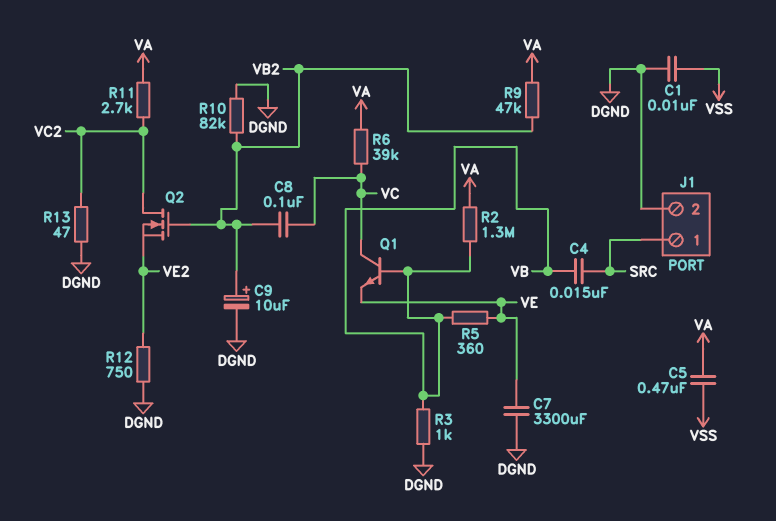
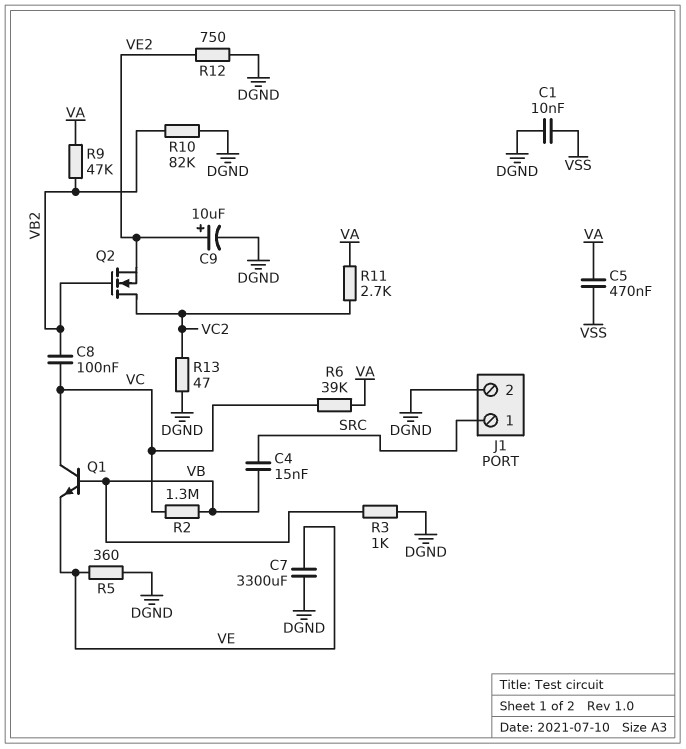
C9: 10uF (plus VB2, minus DGND) -> 10uF (plus VE2, minus DGND)
R2: 1.3M (VA, VB) -> 1.3M (VB, VC)
R5: 360 (VB, VE) -> 360 (DGND, VE)

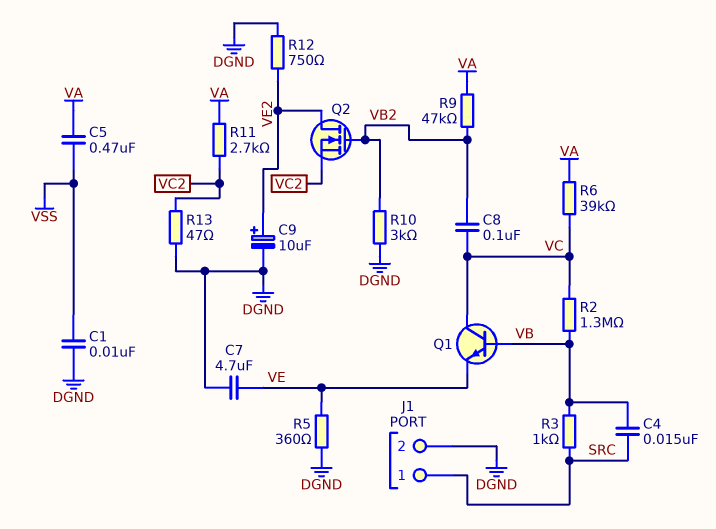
C7: 3300uF (DGND, VE) -> 4.7uF (DGND, VE)
Q2: NMOS (G VB2, D VC2, S VE2) -> NMOS (G VB2, D VE2, S VC2)
R3: 1k (DGND, VB) -> 1k (SRC, VB)
R10: 82k (DGND, VB2) -> 3k (DGND, VB2)

